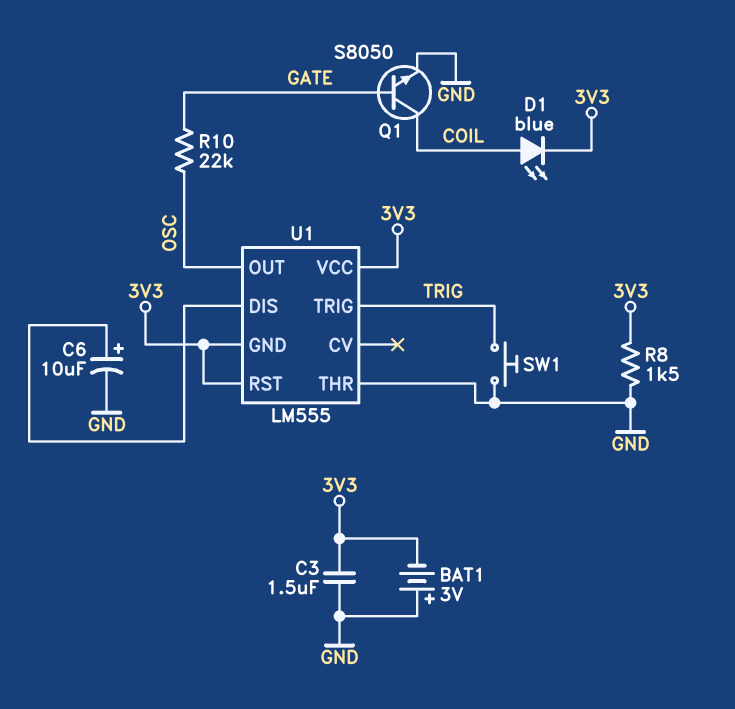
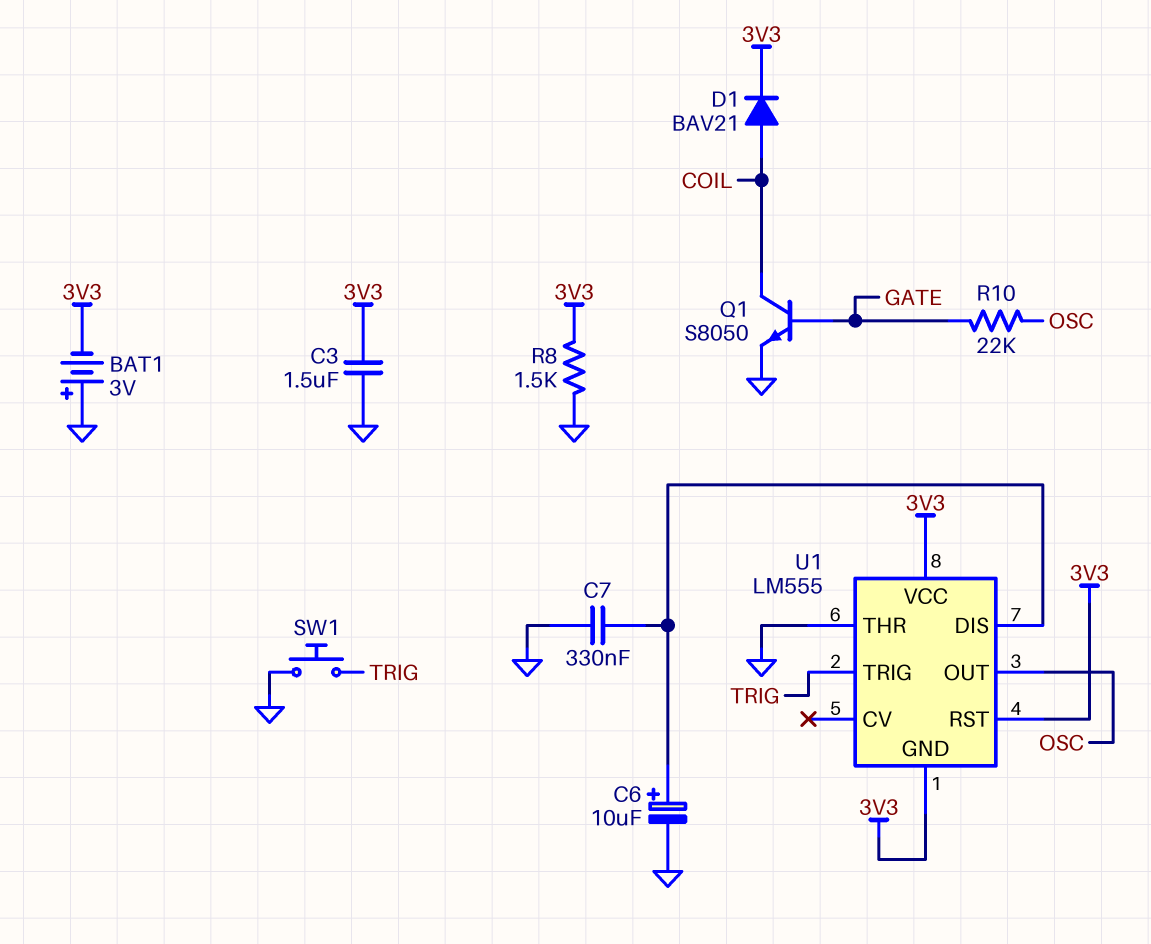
C7: none -> 330nF (GND, U1/DIS)
D1: LED blue (A COIL, K 3V3) -> diode BAV21 (A COIL, K 3V3)

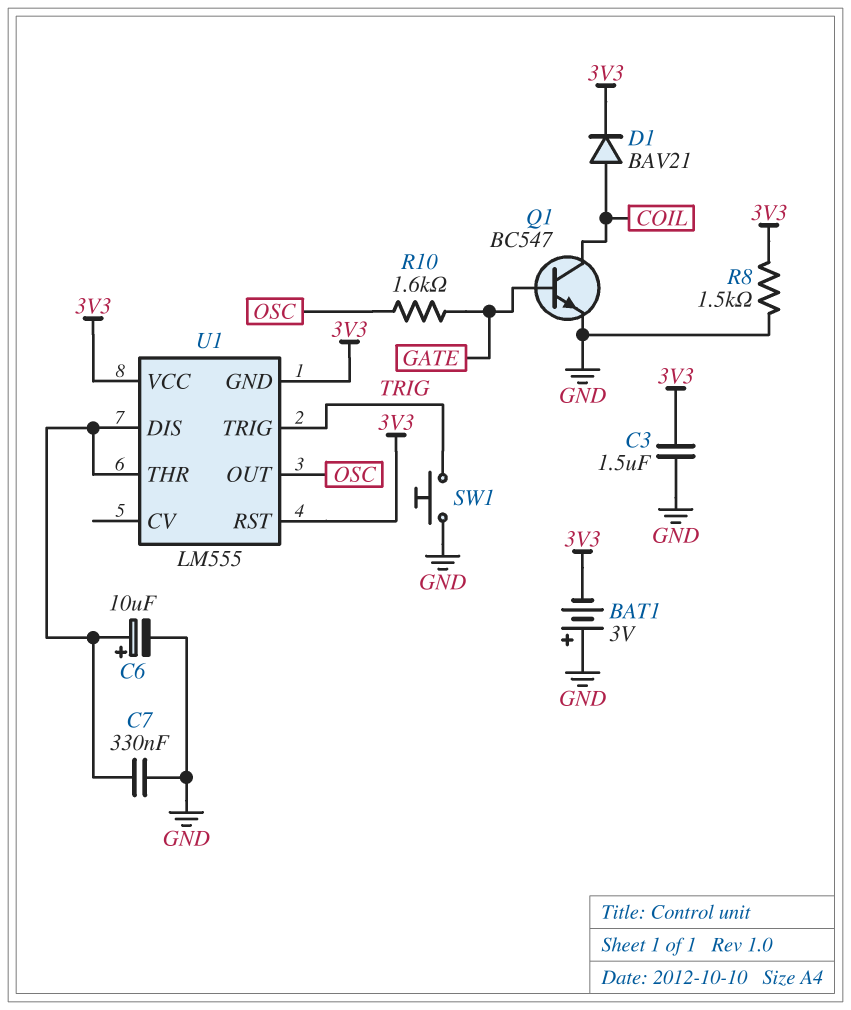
Q1: NPN S8050 (B GATE, C COIL, E GND) -> NPN BC547 (B GATE, C COIL, E GND)
R10: 22k (GATE, OSC) -> 1.6k (GATE, OSC)
U1 pin THR: GND -> U1/DIS

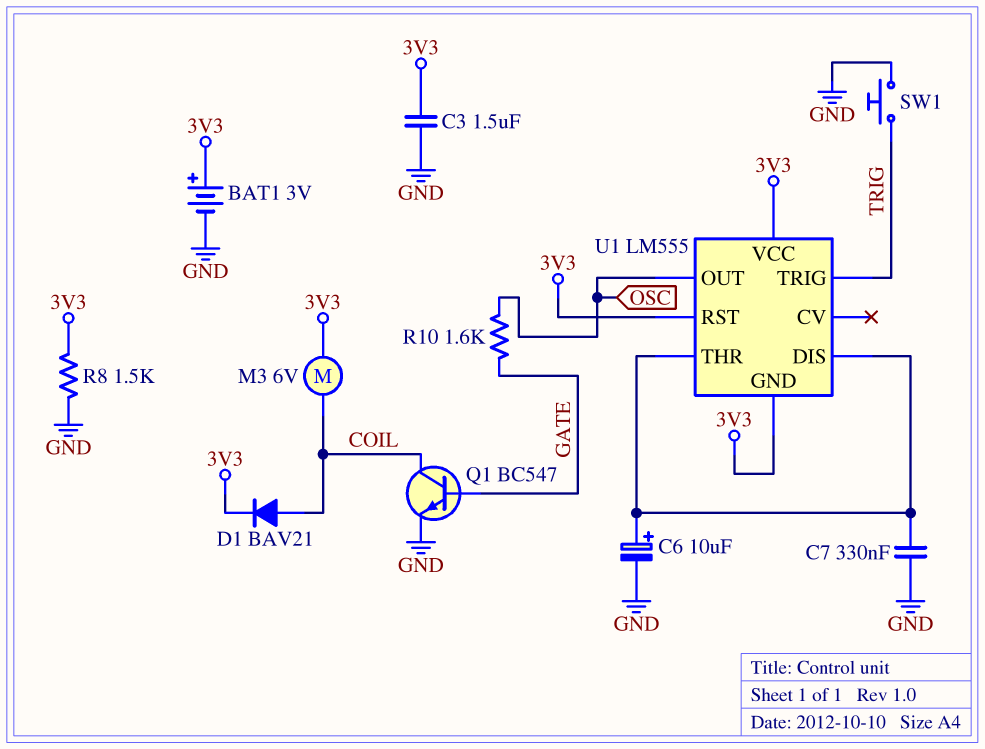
BAT1: 3V (plus GND, minus 3V3) -> 3V (plus 3V3, minus GND)
M3: none -> motor 6V (3V3, COIL)

